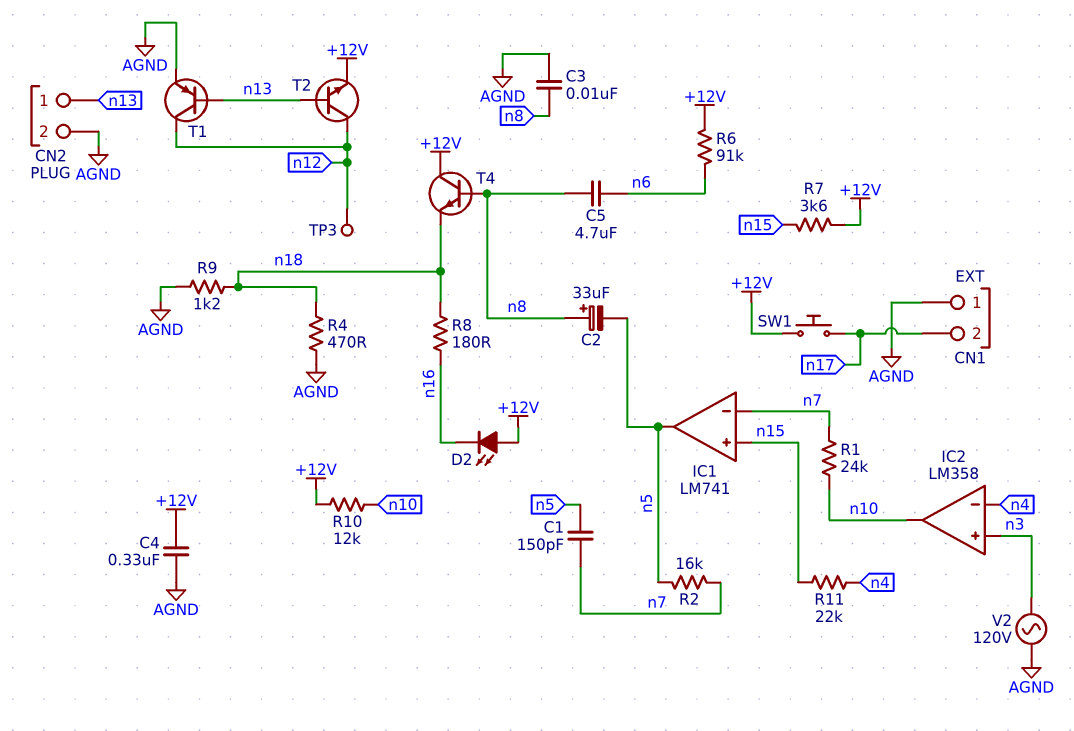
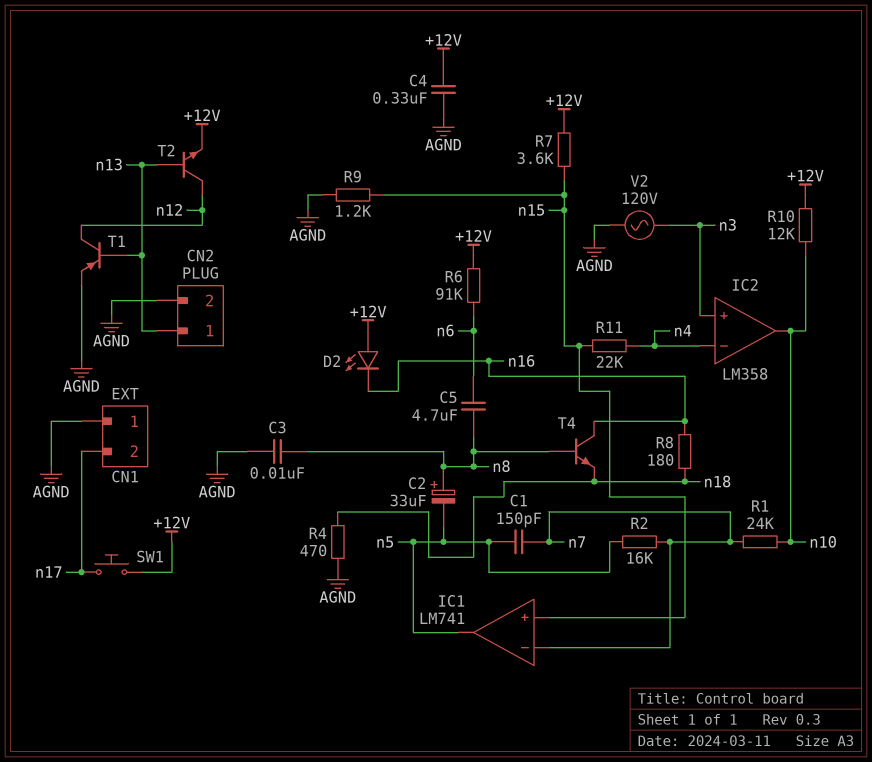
R9: 1.2k (AGND, n18) -> 1.2k (AGND, n15)
T4: NPN (B n8, C +12V, E n18) -> NPN (B n8, C n16, E n18)
TP3: test point (n12) -> none

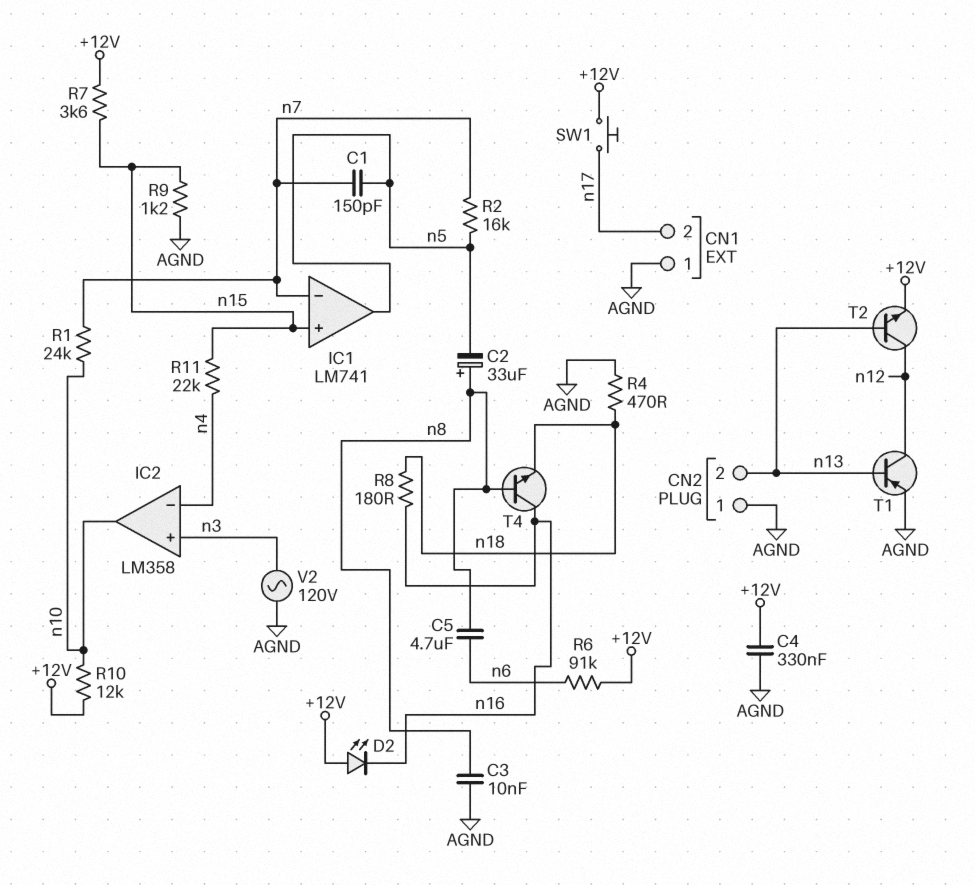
CN2 pin 1: n13 -> AGND
CN2 pin 2: AGND -> n13

